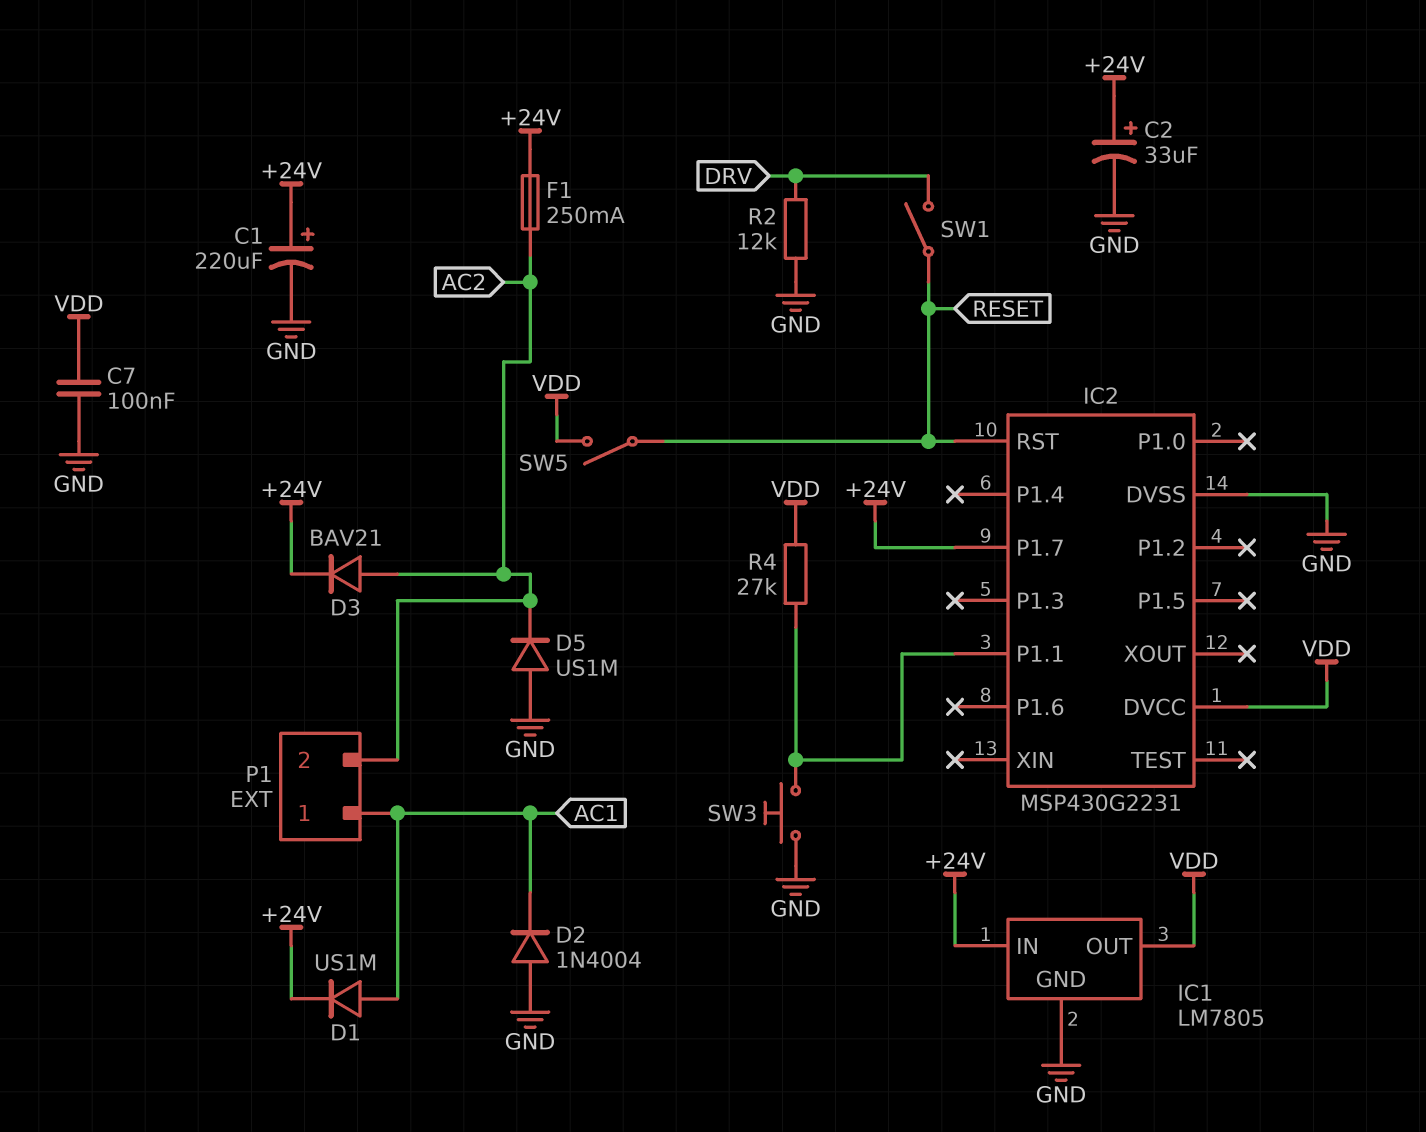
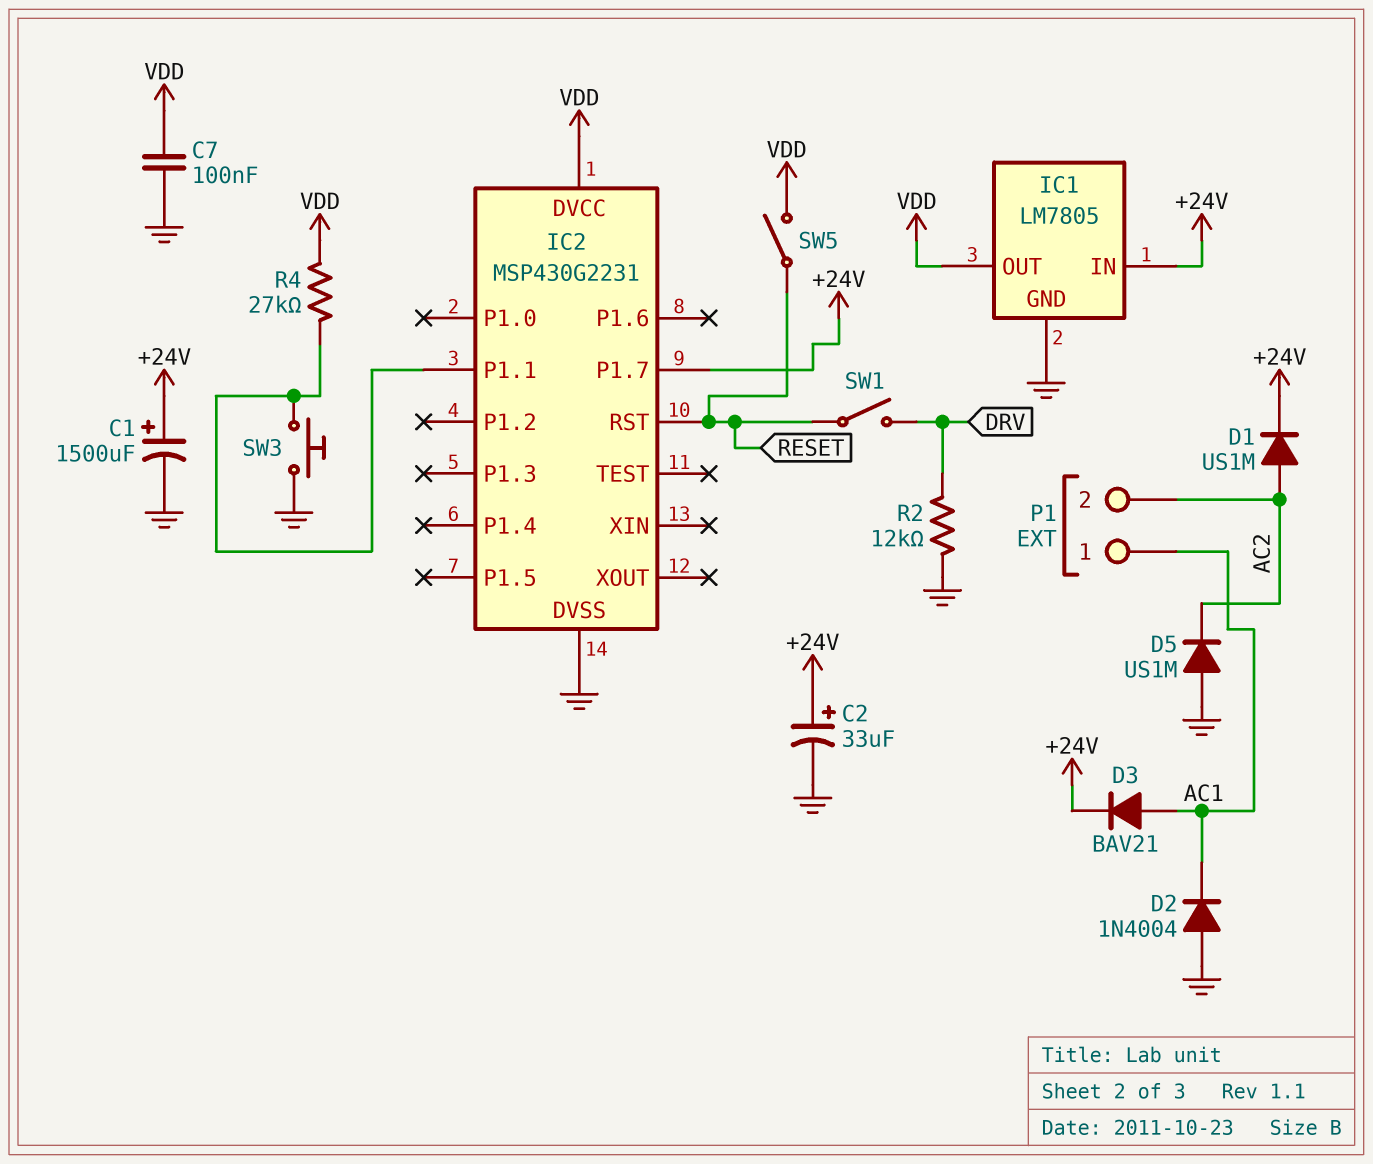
C1: 220uF (plus +24V, minus GND) -> 1500uF (plus +24V, minus GND)
D1: diode US1M (A AC1, K +24V) -> diode US1M (A AC2, K +24V)
D3: diode BAV21 (A AC2, K +24V) -> diode BAV21 (A AC1, K +24V)
F1: 250mA (+24V, AC2) -> none

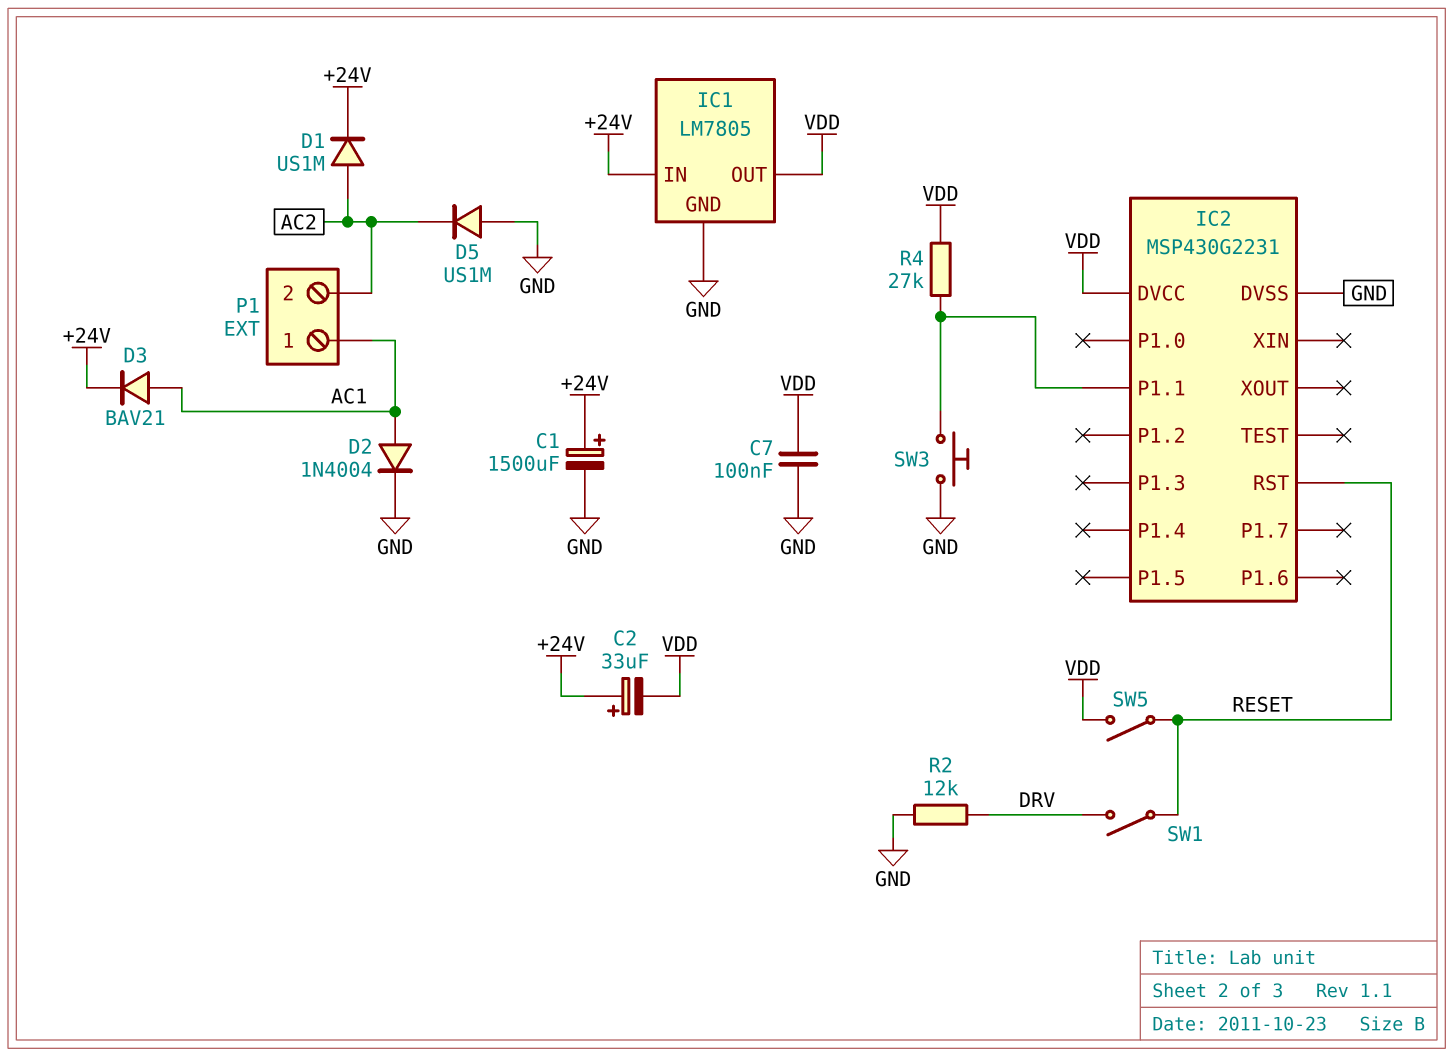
C2: 33uF (plus +24V, minus GND) -> 33uF (plus +24V, minus VDD)
D2: diode 1N4004 (A GND, K AC1) -> diode 1N4004 (A AC1, K GND)
IC2 pin P1.7: +24V -> none

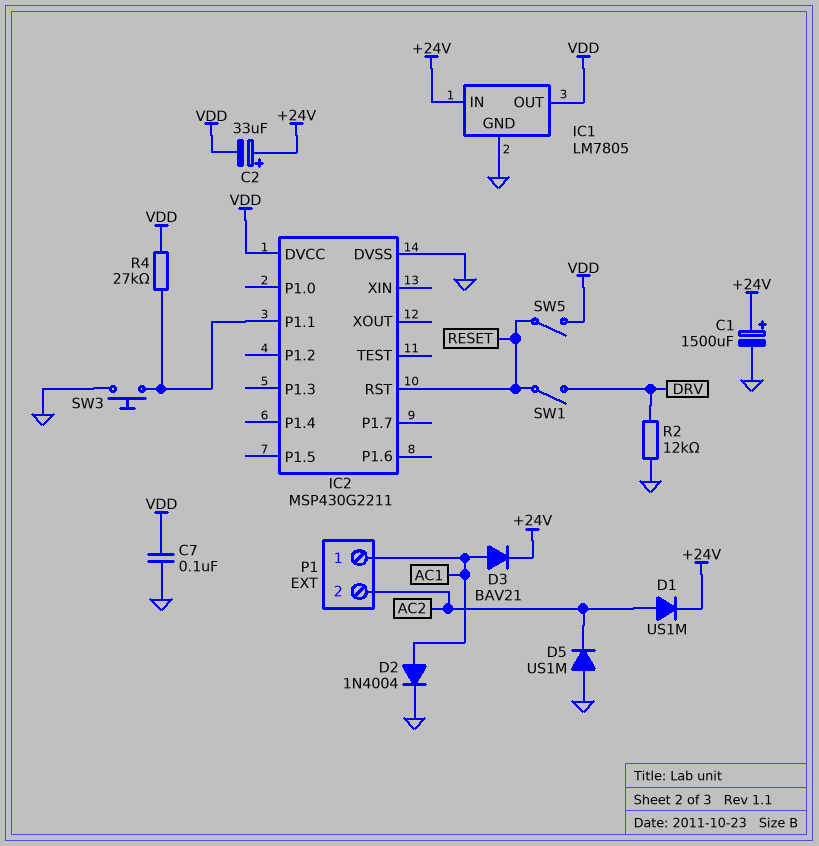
IC2: MSP430G2231 -> MSP430G2211

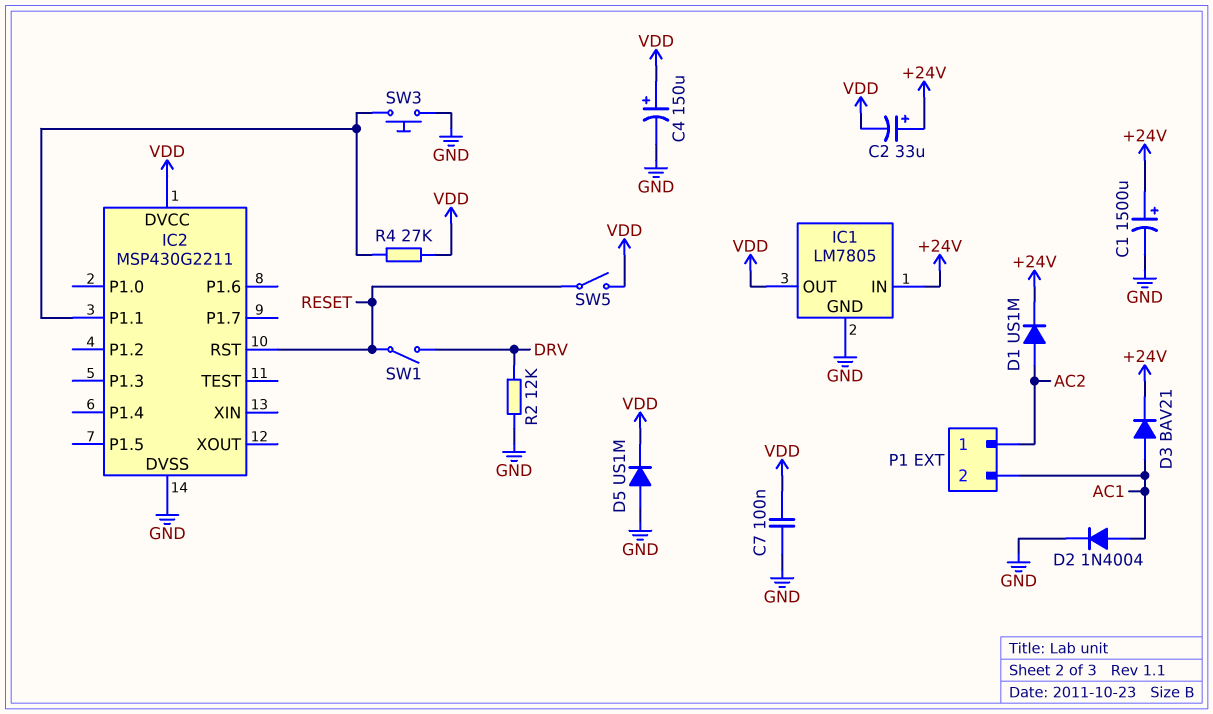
C4: none -> 150uF (plus VDD, minus GND)
D5: diode US1M (A GND, K AC2) -> diode US1M (A GND, K VDD)
P1 pin 1: AC1 -> AC2
P1 pin 2: AC2 -> AC1

